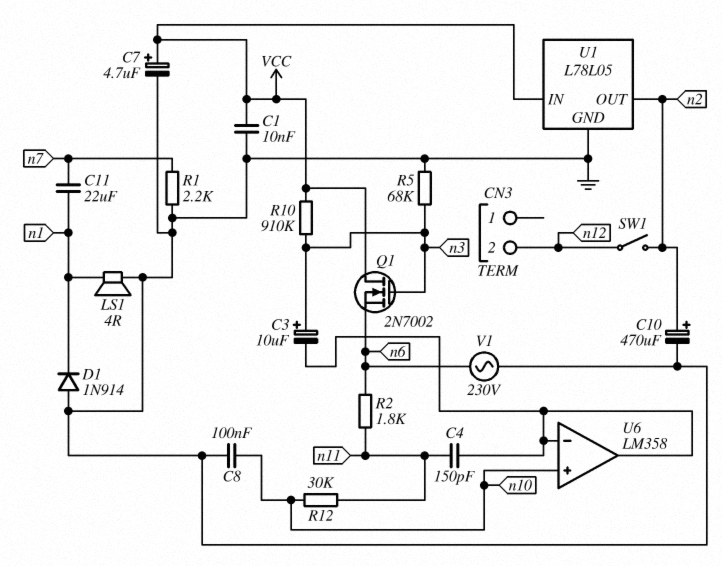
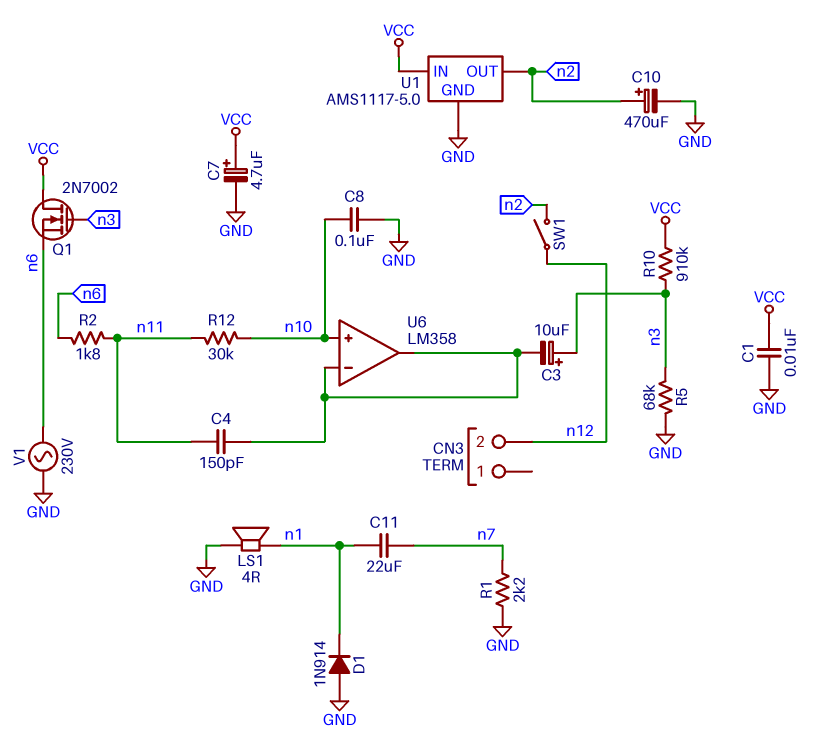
U1: L78L05 -> AMS1117-5.0

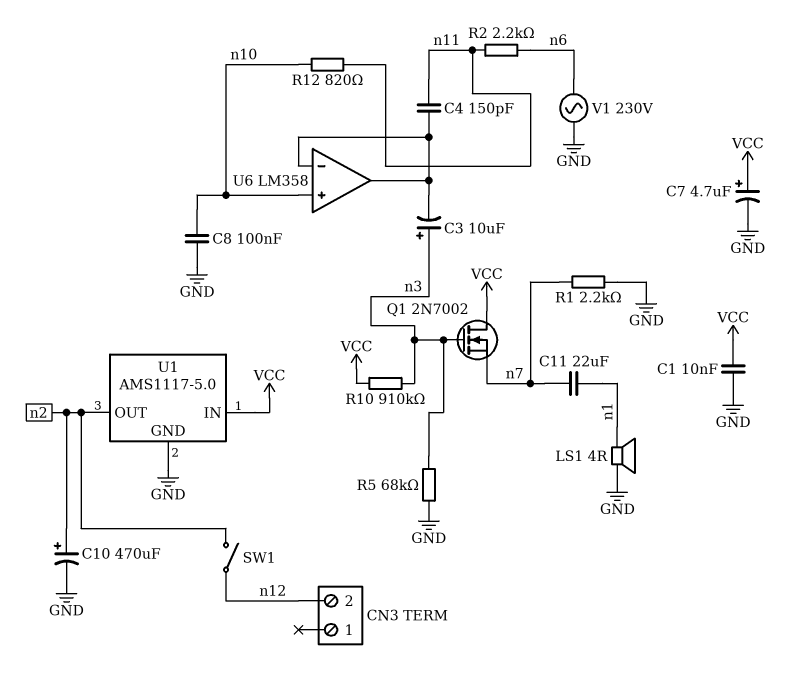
D1: diode 1N914 (A GND, K n1) -> none
Q1: NMOS 2N7002 (G n3, D VCC, S n6) -> NMOS 2N7002 (G n3, D VCC, S n7)
R2: 1.8k (n6, n11) -> 2.2k (n6, n11)
R12: 30k (n10, n11) -> 820 (n10, n11)

